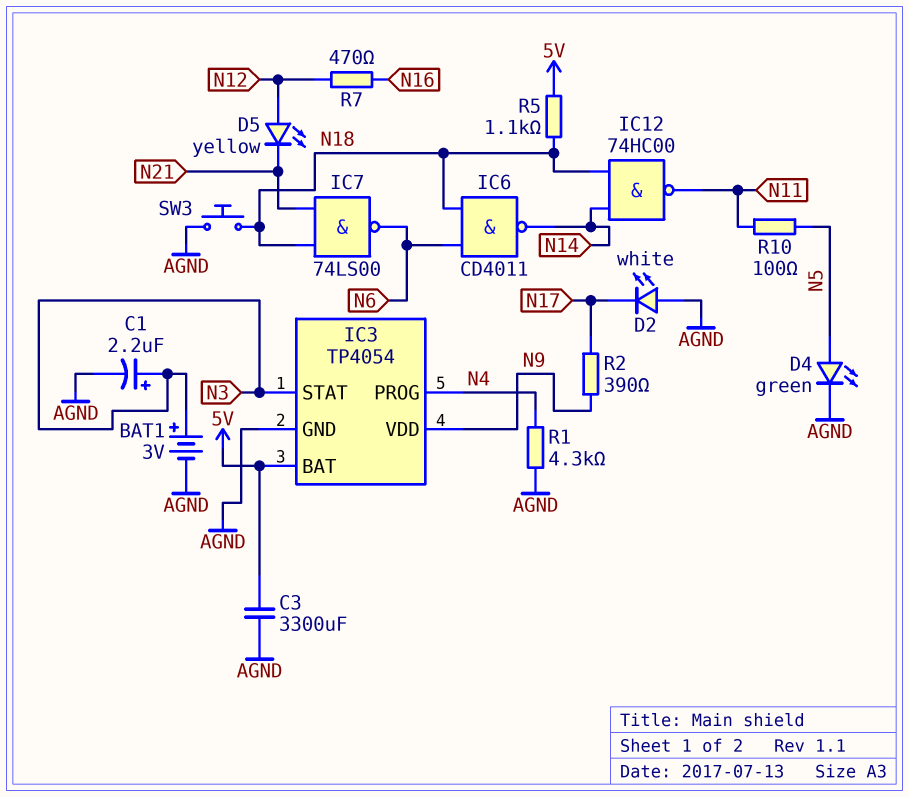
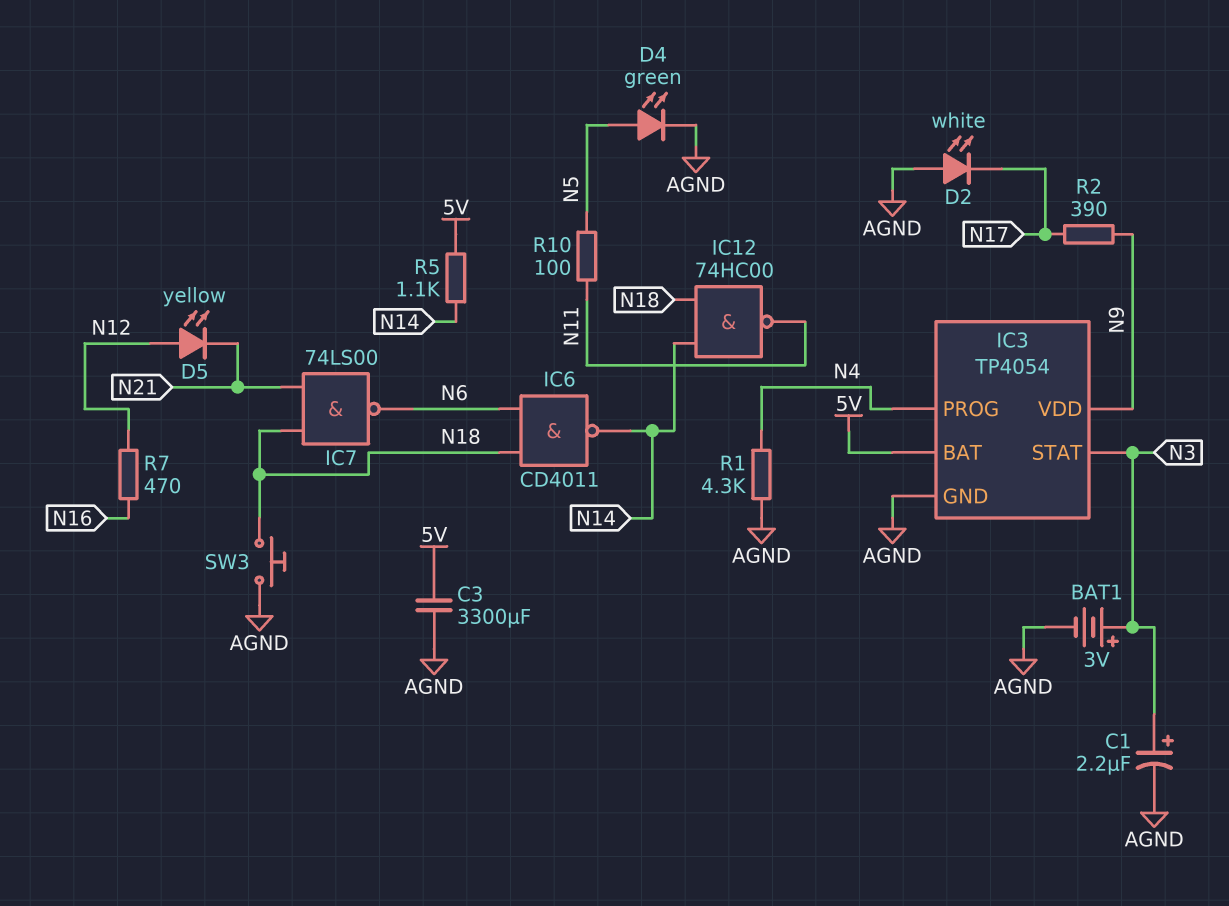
R5: 1.1k (5V, N18) -> 1.1k (5V, N14)

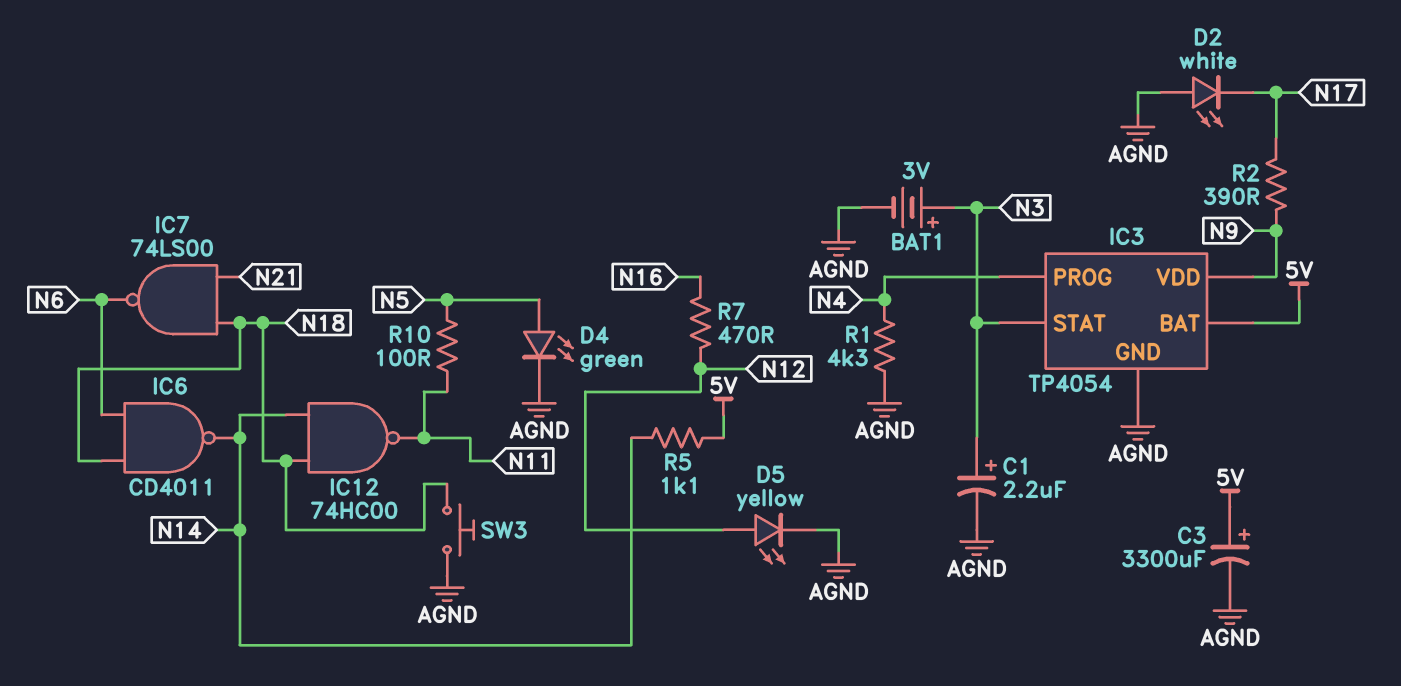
C3: 3300uF (5V, AGND) -> 3300uF (plus 5V, minus AGND)
D5: LED yellow (A N12, K N21) -> LED yellow (A N12, K AGND)

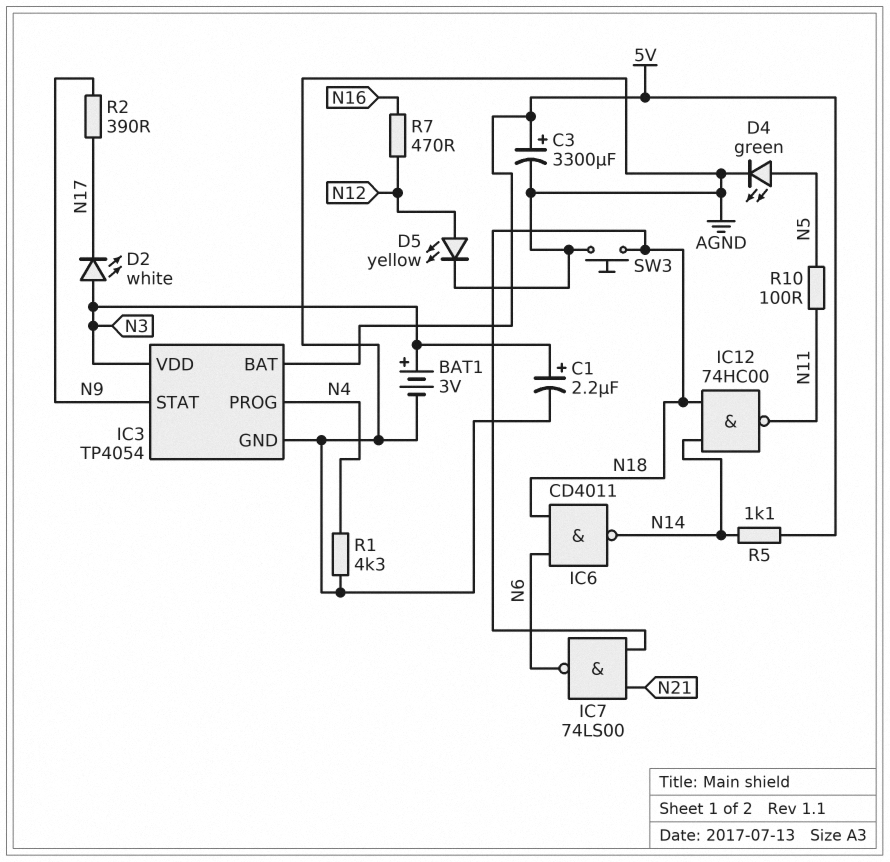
D2: LED white (A AGND, K N17) -> LED white (A N3, K N17)
IC3 pin STAT: N3 -> N9
IC3 pin VDD: N9 -> N3

